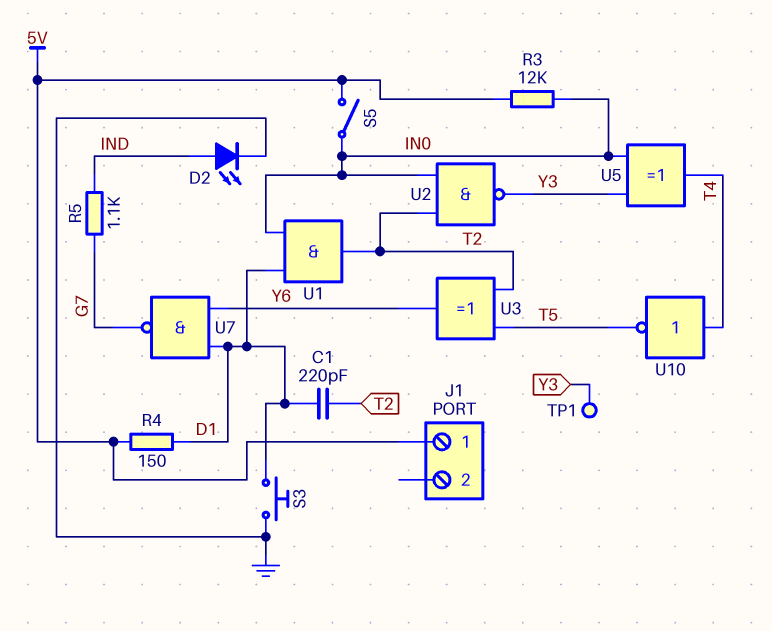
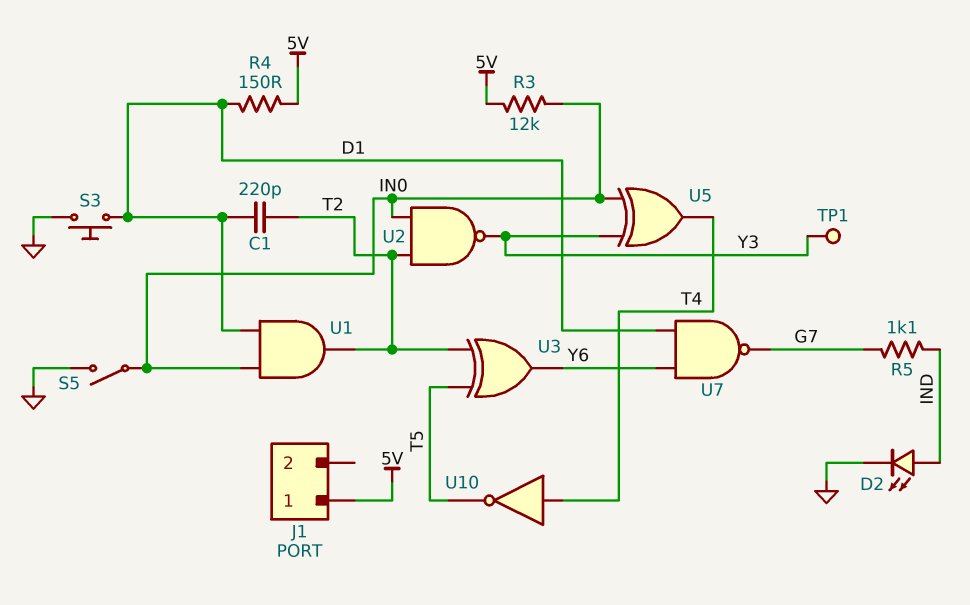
S5: switch (5V, IN0) -> switch (GND, IN0)

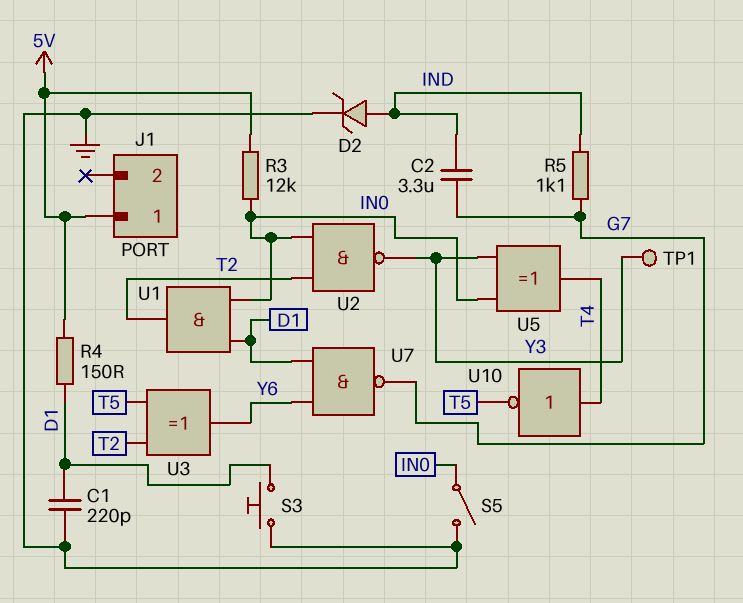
C1: 220pF (D1, T2) -> 220pF (D1, GND)
C2: none -> 3.3uF (G7, IND)
D2: LED (A IND, K GND) -> zener (A IND, K GND)

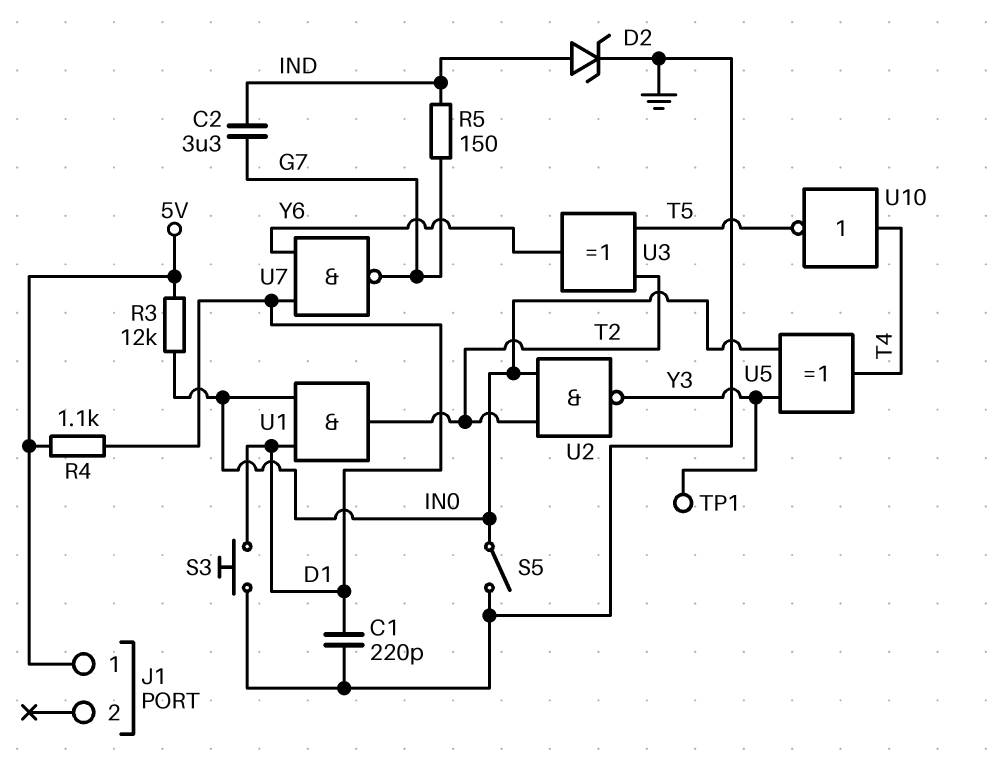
R4: 150 (5V, D1) -> 1.1k (5V, D1)
R5: 1.1k (G7, IND) -> 150 (G7, IND)

